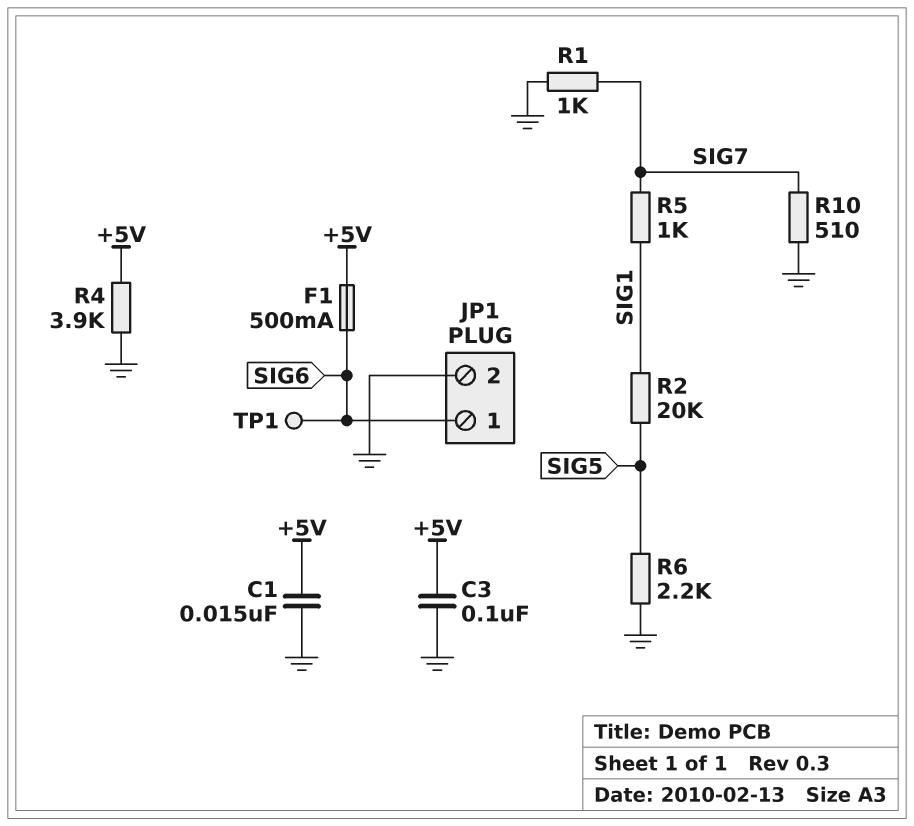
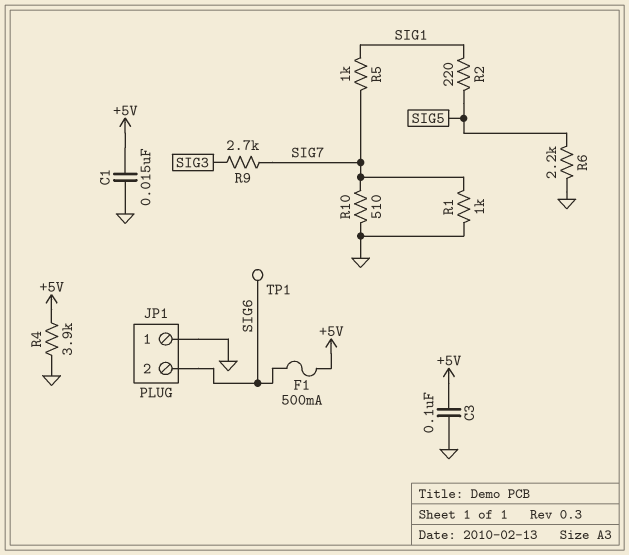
JP1 pin 1: SIG6 -> GND
JP1 pin 2: GND -> SIG6
R2: 20k (SIG1, SIG5) -> 220 (SIG1, SIG5)
R9: none -> 2.7k (SIG3, SIG7)

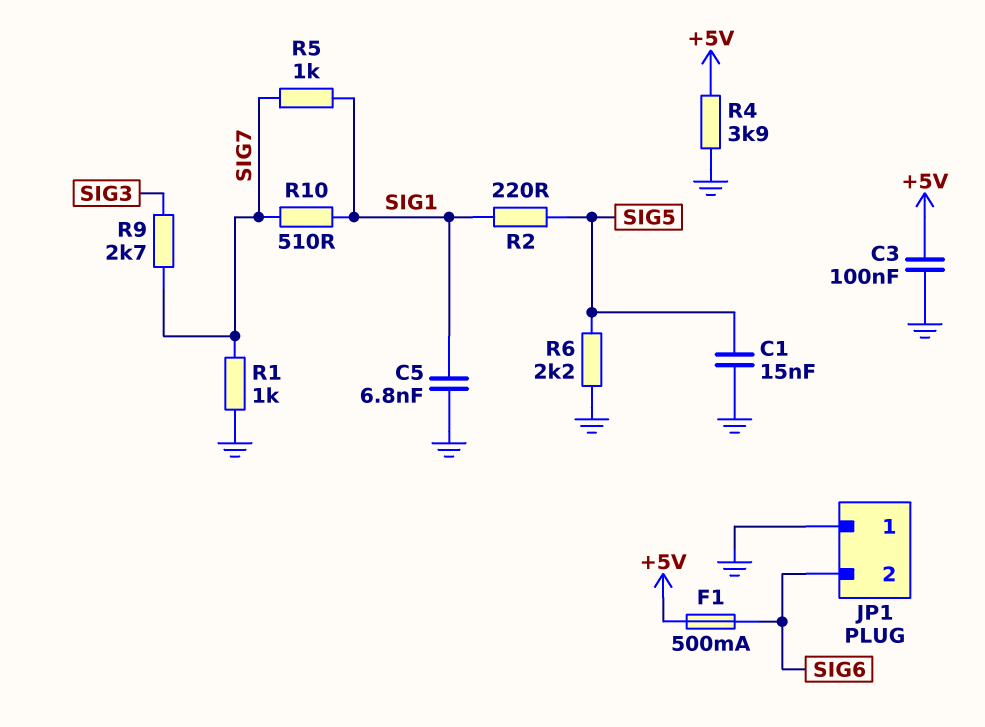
C1: 15nF (+5V, GND) -> 15nF (GND, SIG5)
C5: none -> 6.8nF (GND, SIG1)
R10: 510 (GND, SIG7) -> 510 (SIG1, SIG7)
TP1: test point (SIG6) -> none

